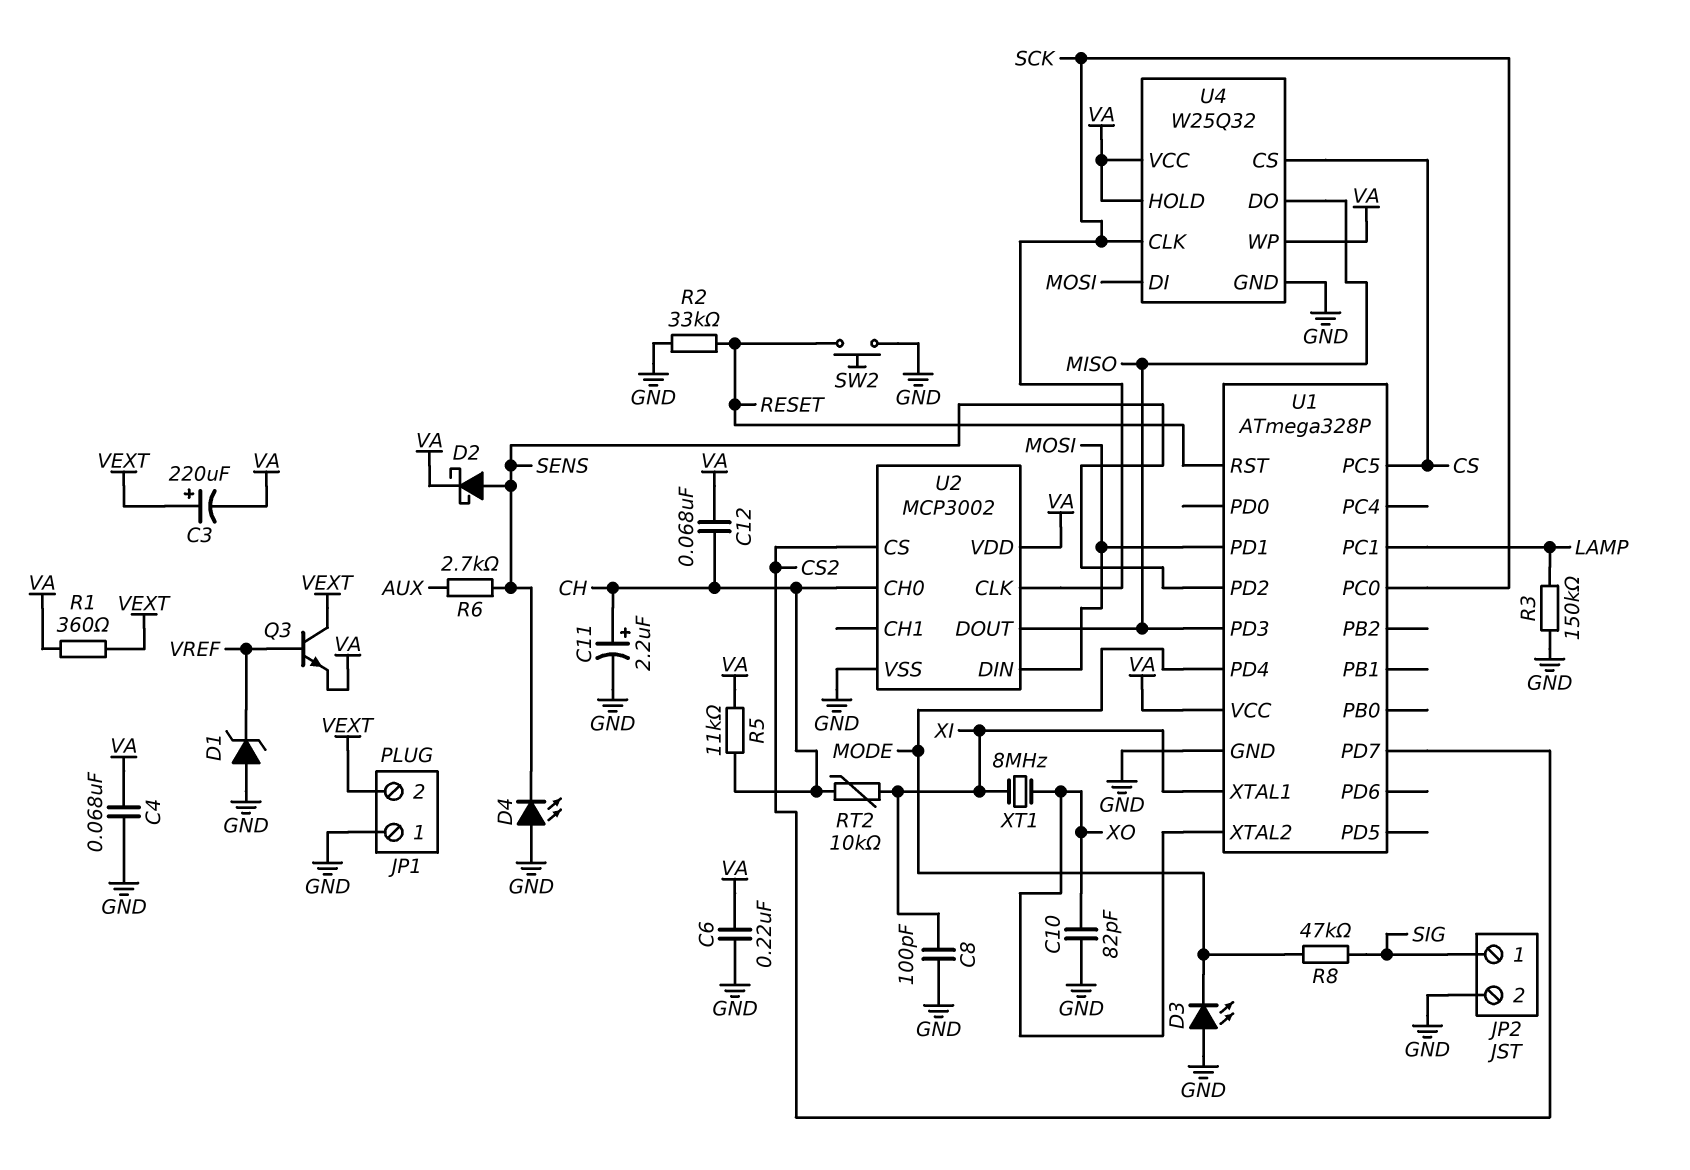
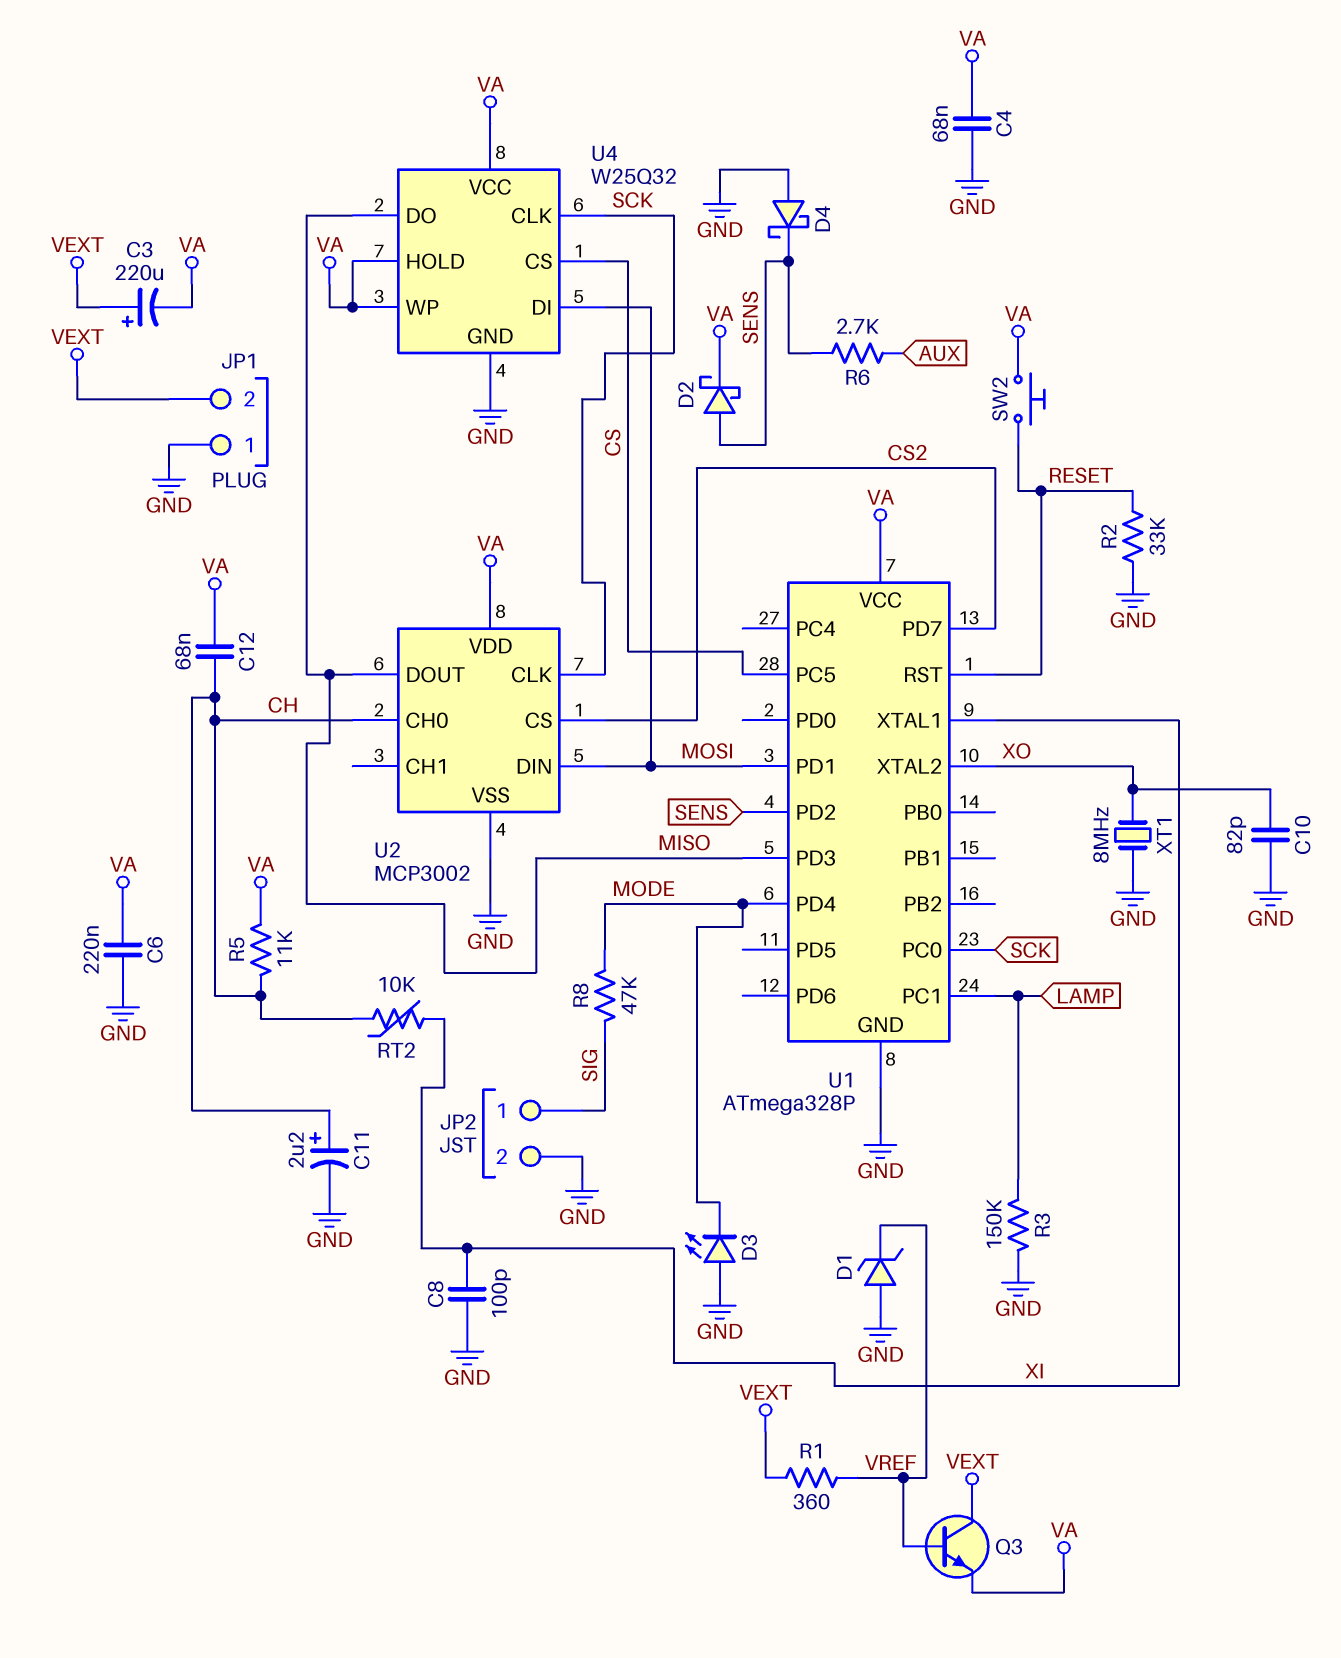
D4: LED (A GND, K SENS) -> schottky (A GND, K SENS)
R1: 360 (VA, VEXT) -> 360 (VEXT, VREF)
SW2: button (GND, RESET) -> button (RESET, VA)
XT1: 8MHz (XI, XO) -> 8MHz (GND, XO)

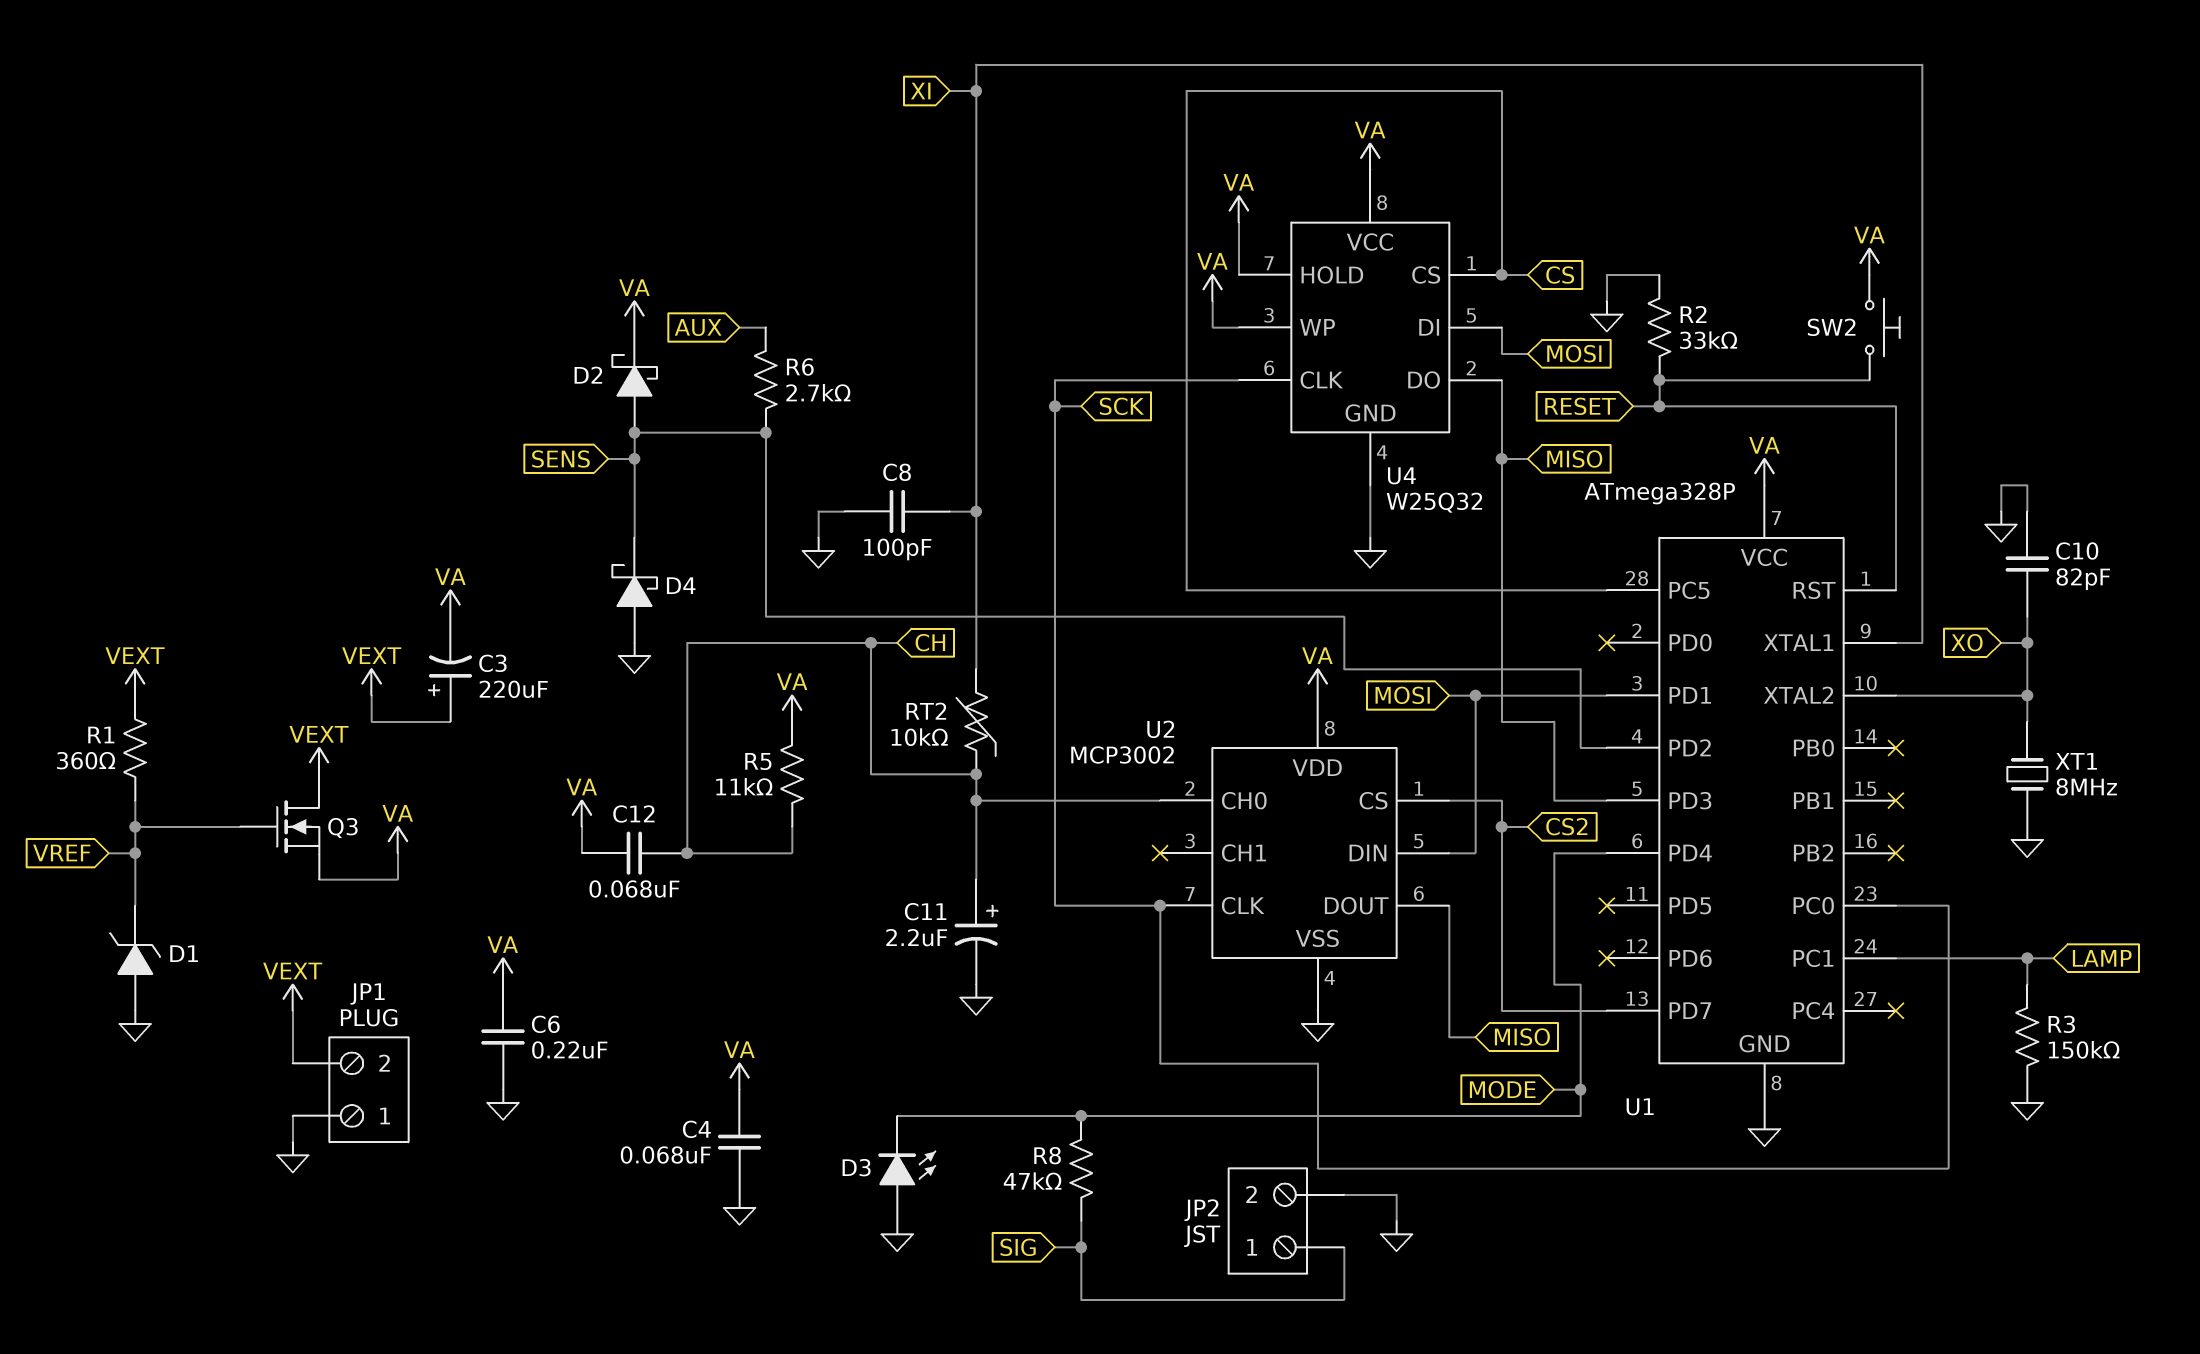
Q3: NPN (B VREF, C VEXT, E VA) -> NMOS (G VREF, D VEXT, S VA)

